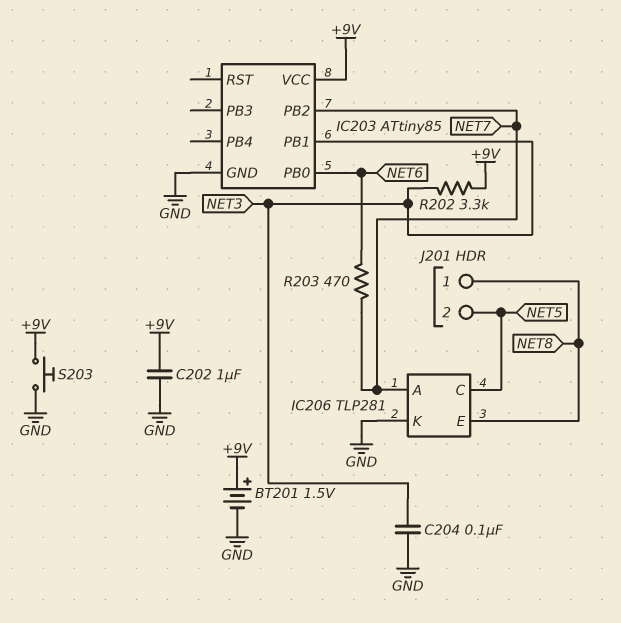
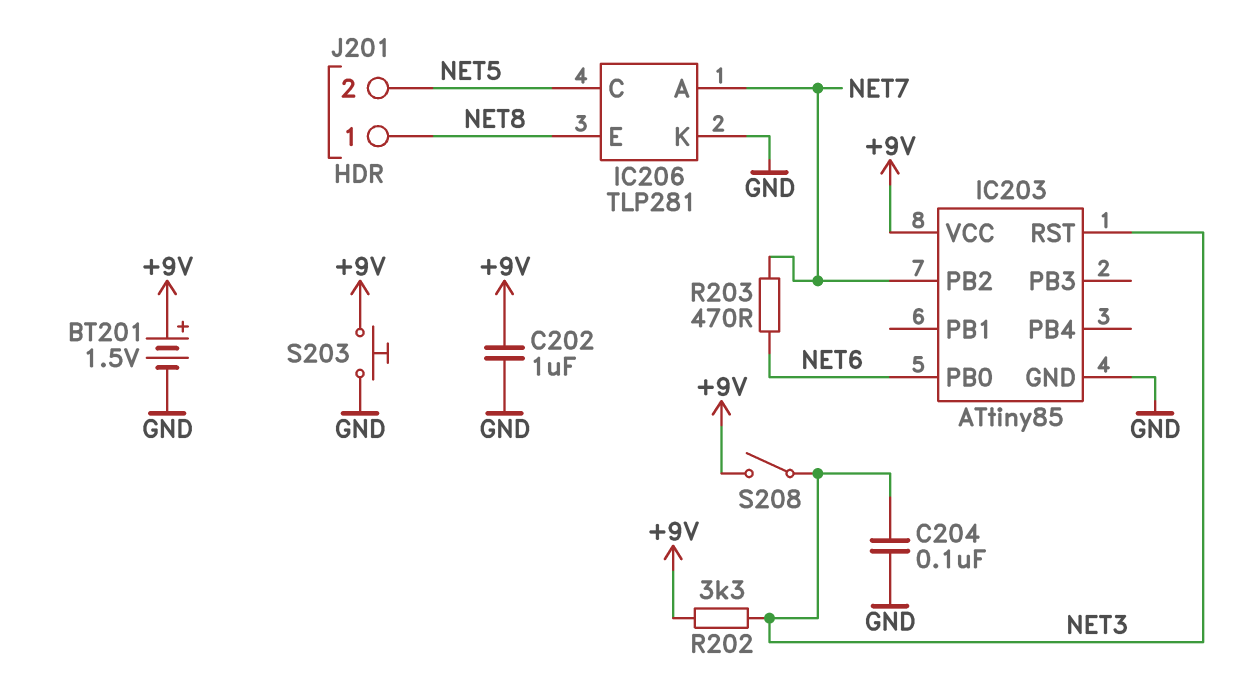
IC203 pin PB1: NET3 -> none
IC203 pin RST: none -> NET3
S208: none -> switch (+9V, NET3)

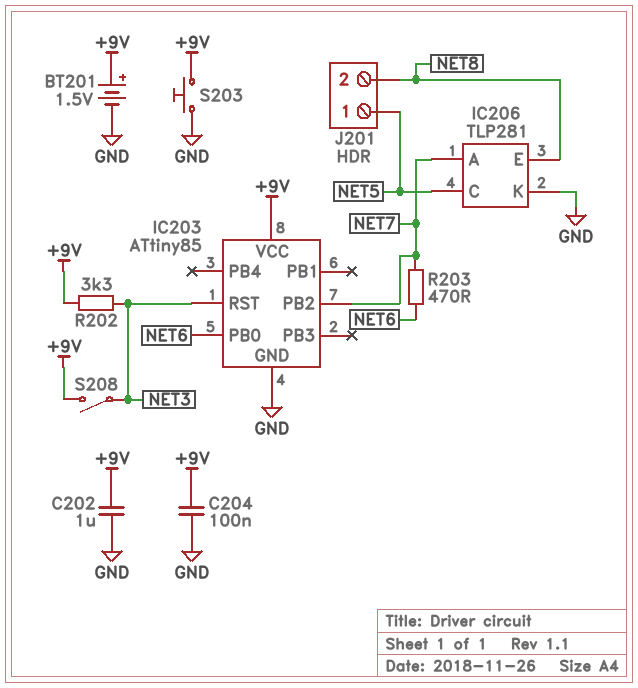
C204: 100nF (GND, NET3) -> 100nF (+9V, GND)
J201 pin 1: NET8 -> NET5
J201 pin 2: NET5 -> NET8

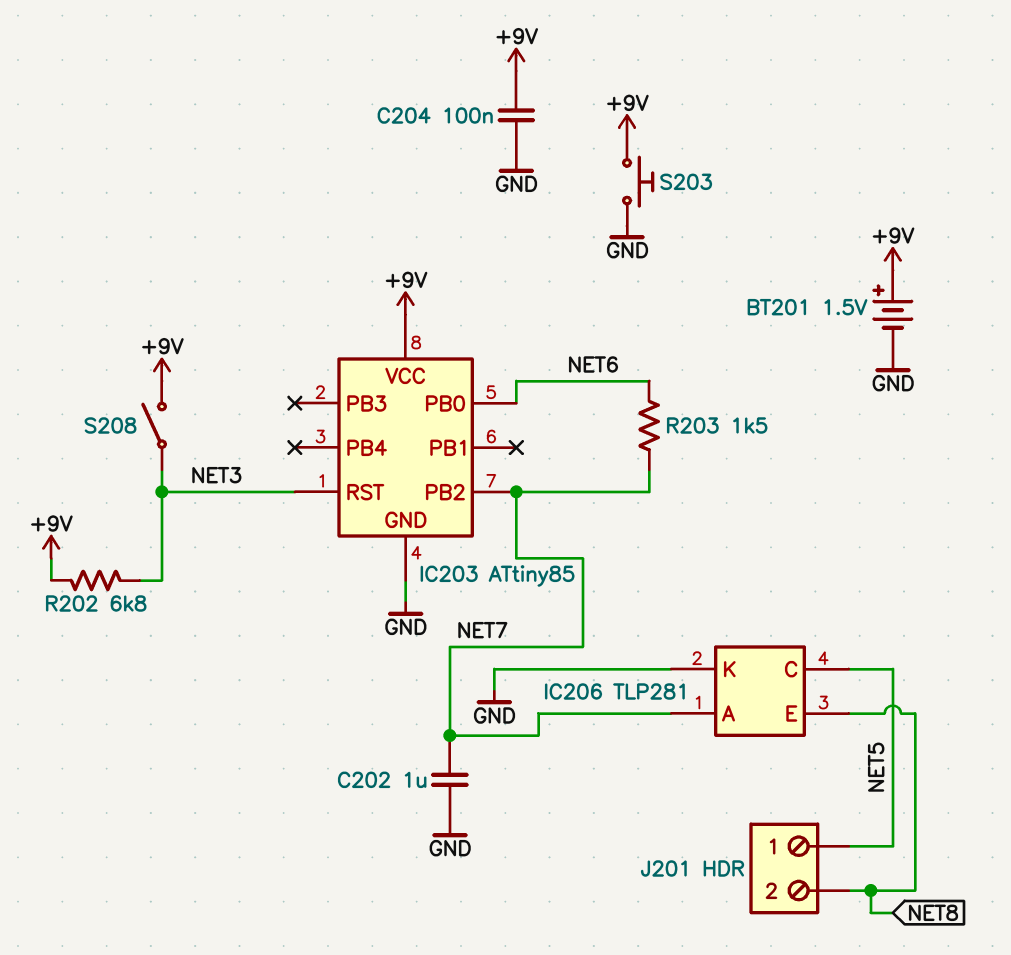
C202: 1uF (+9V, GND) -> 1uF (GND, NET7)
R202: 3.3k (+9V, NET3) -> 6.8k (+9V, NET3)
R203: 470 (NET6, NET7) -> 1.5k (NET6, NET7)

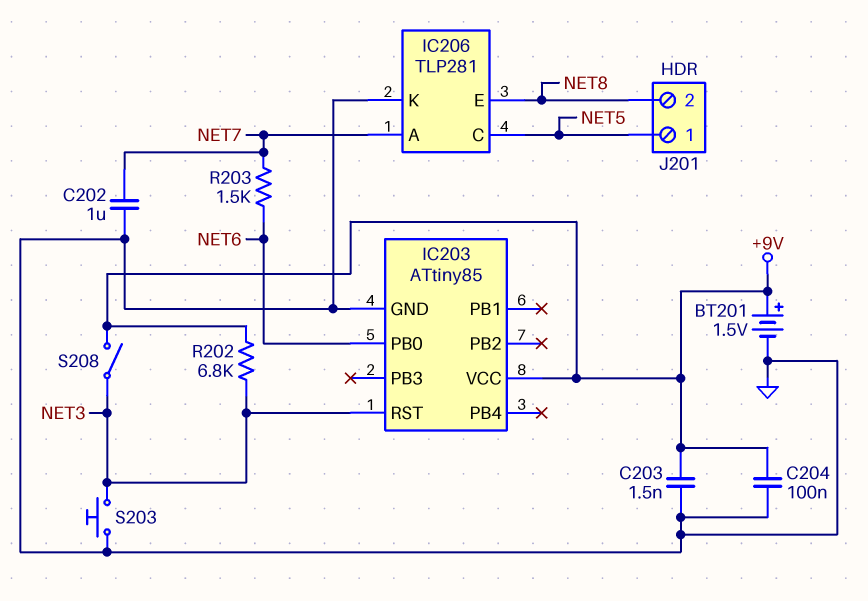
C203: none -> 1.5nF (+9V, GND)
IC203 pin PB2: NET7 -> none
S203: button (+9V, GND) -> button (GND, NET3)

